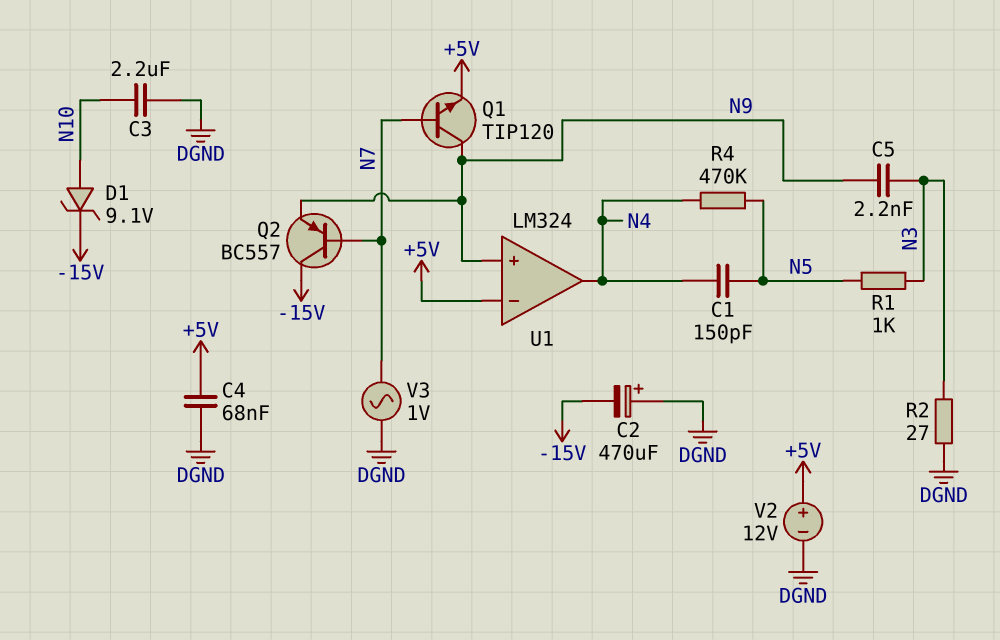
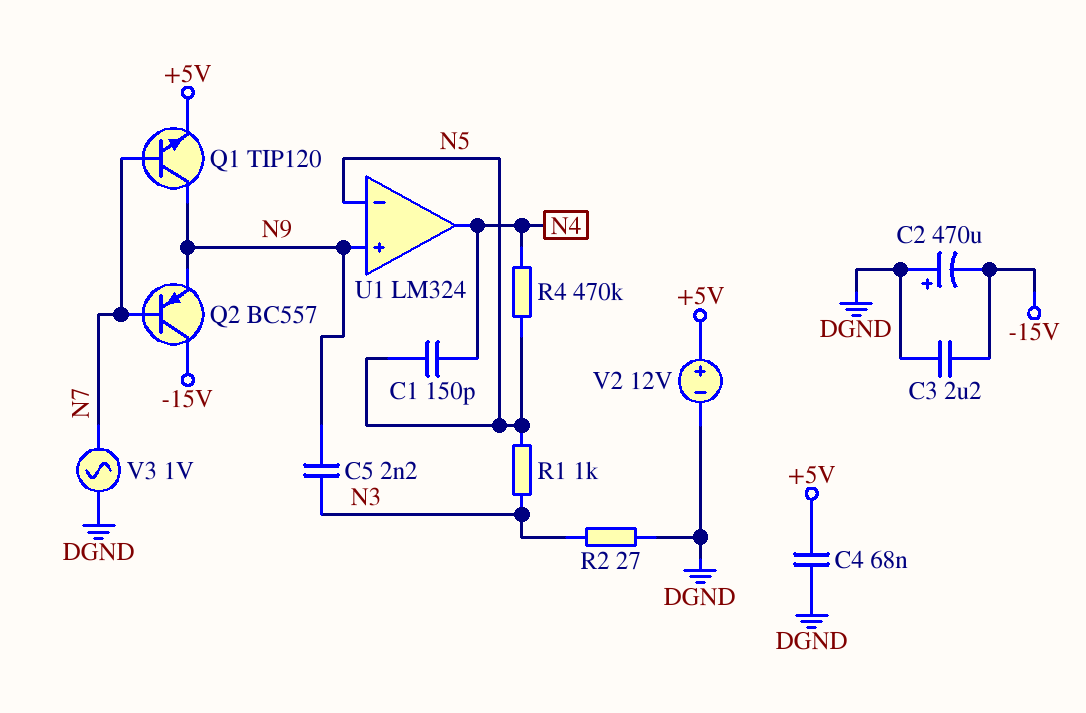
C3: 2.2uF (DGND, N10) -> 2.2uF (-15V, DGND)
D1: zener 9.1V (A N10, K -15V) -> none
U1 pin in-: +5V -> N5

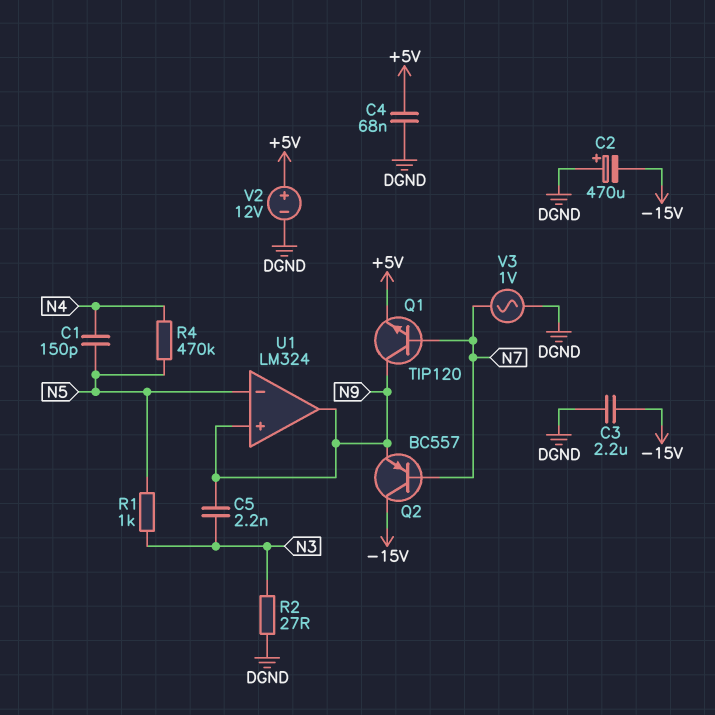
U1 pin out: N4 -> N9

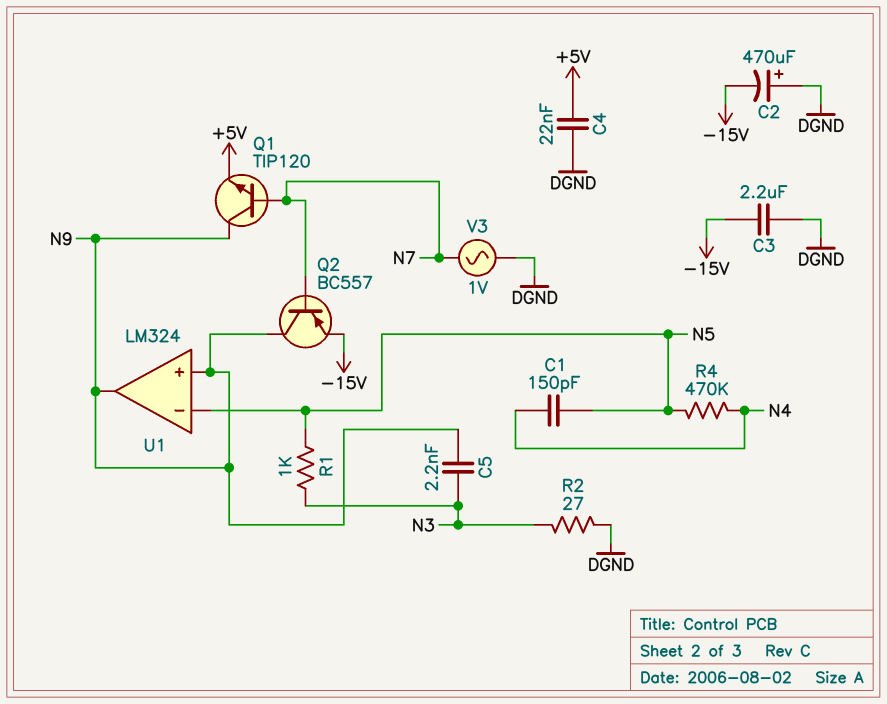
C4: 68nF (+5V, DGND) -> 22nF (+5V, DGND)
Q2: PNP BC557 (B N7, C -15V, E N9) -> PNP BC557 (B N7, C N9, E -15V)
V2: 12V (plus +5V, minus DGND) -> none

